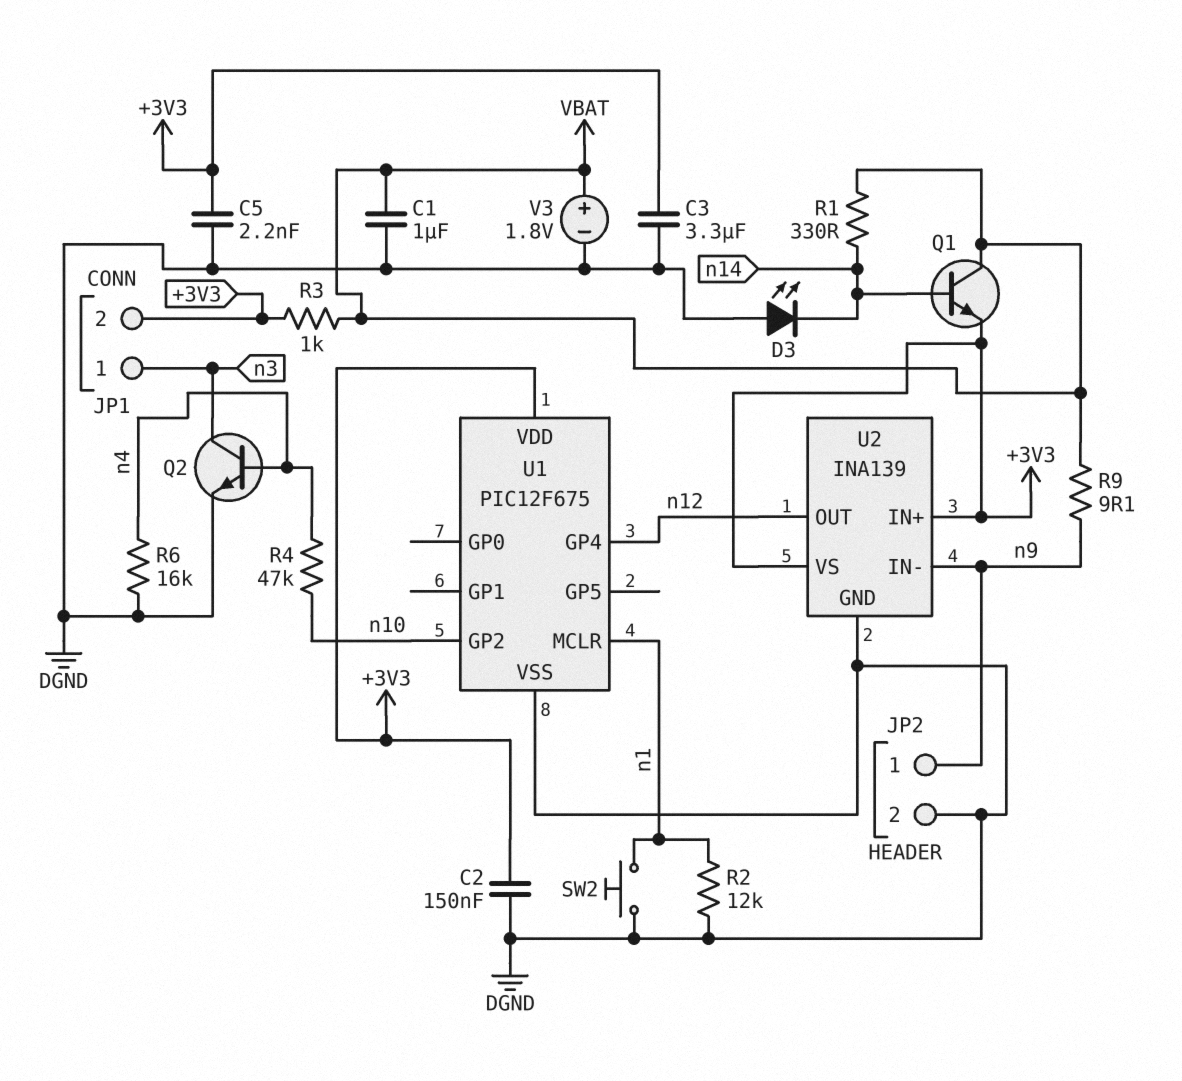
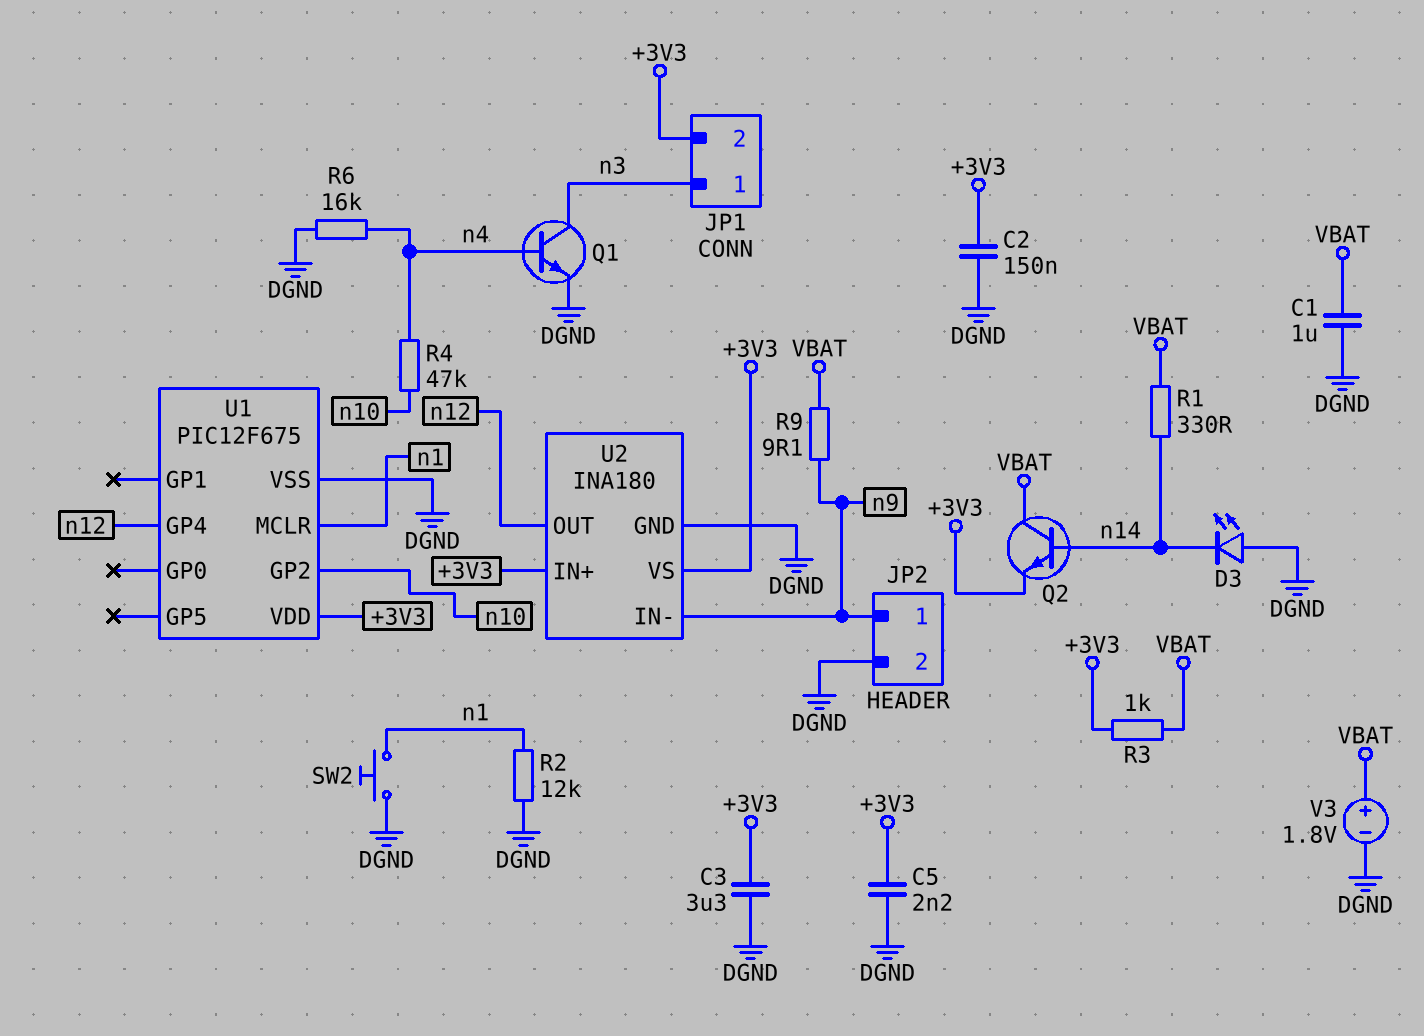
Q1: NPN (B n14, C VBAT, E +3V3) -> NPN (B n4, C n3, E DGND)
Q2: NPN (B n4, C n3, E DGND) -> NPN (B n14, C VBAT, E +3V3)
U2: INA139 -> INA180

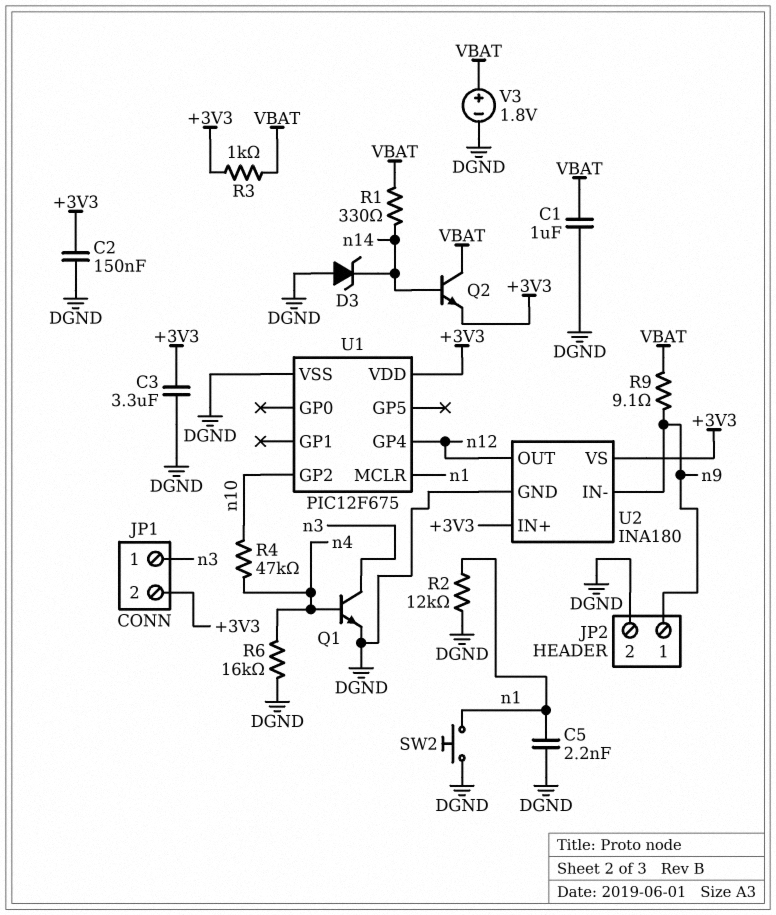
C5: 2.2nF (+3V3, DGND) -> 2.2nF (DGND, n1)
D3: LED (A DGND, K n14) -> zener (A DGND, K n14)

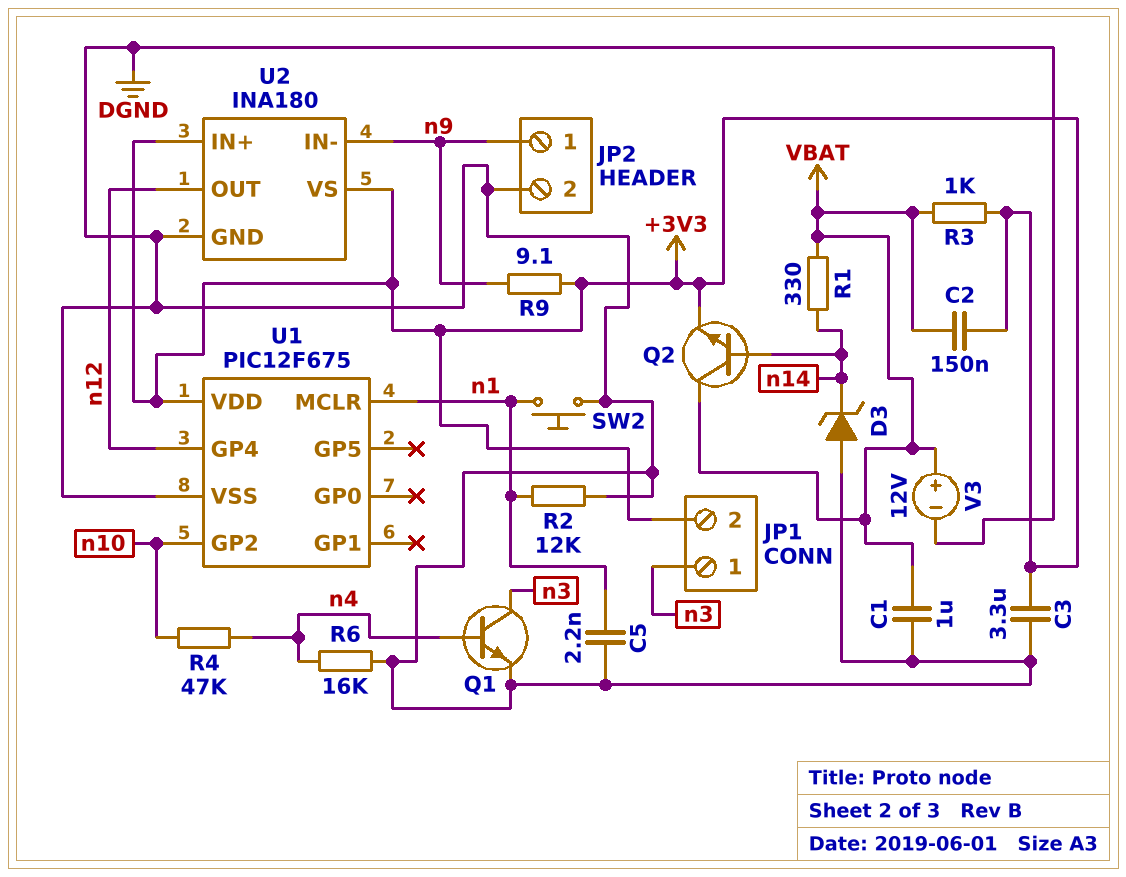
C2: 150nF (+3V3, DGND) -> 150nF (+3V3, VBAT)
R9: 9.1 (VBAT, n9) -> 9.1 (+3V3, n9)
V3: 1.8V (plus VBAT, minus DGND) -> 12V (plus VBAT, minus DGND)

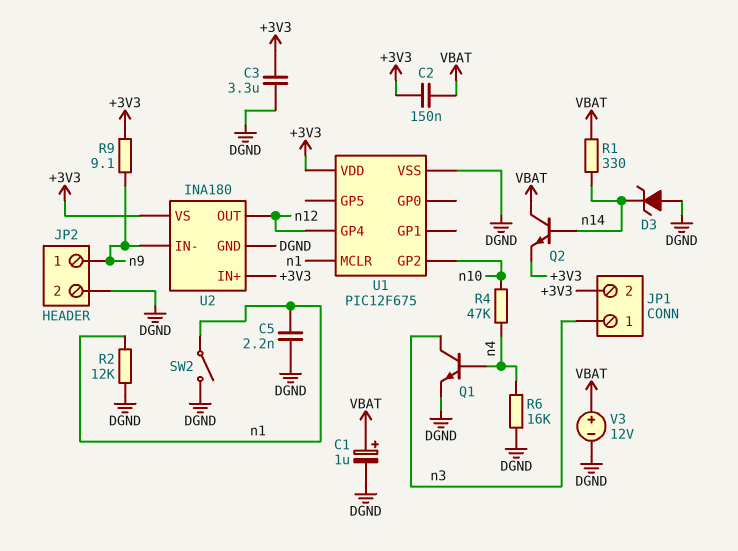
C1: 1uF (DGND, VBAT) -> 1uF (plus VBAT, minus DGND)
R3: 1k (+3V3, VBAT) -> none
SW2: button (DGND, n1) -> switch (DGND, n1)

